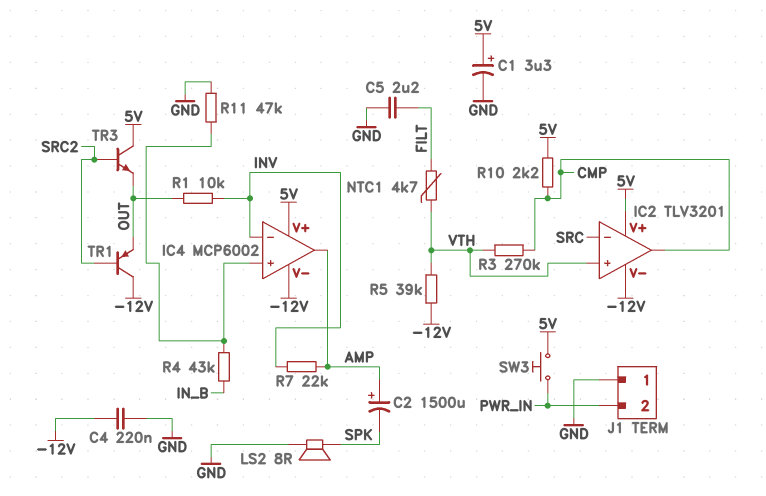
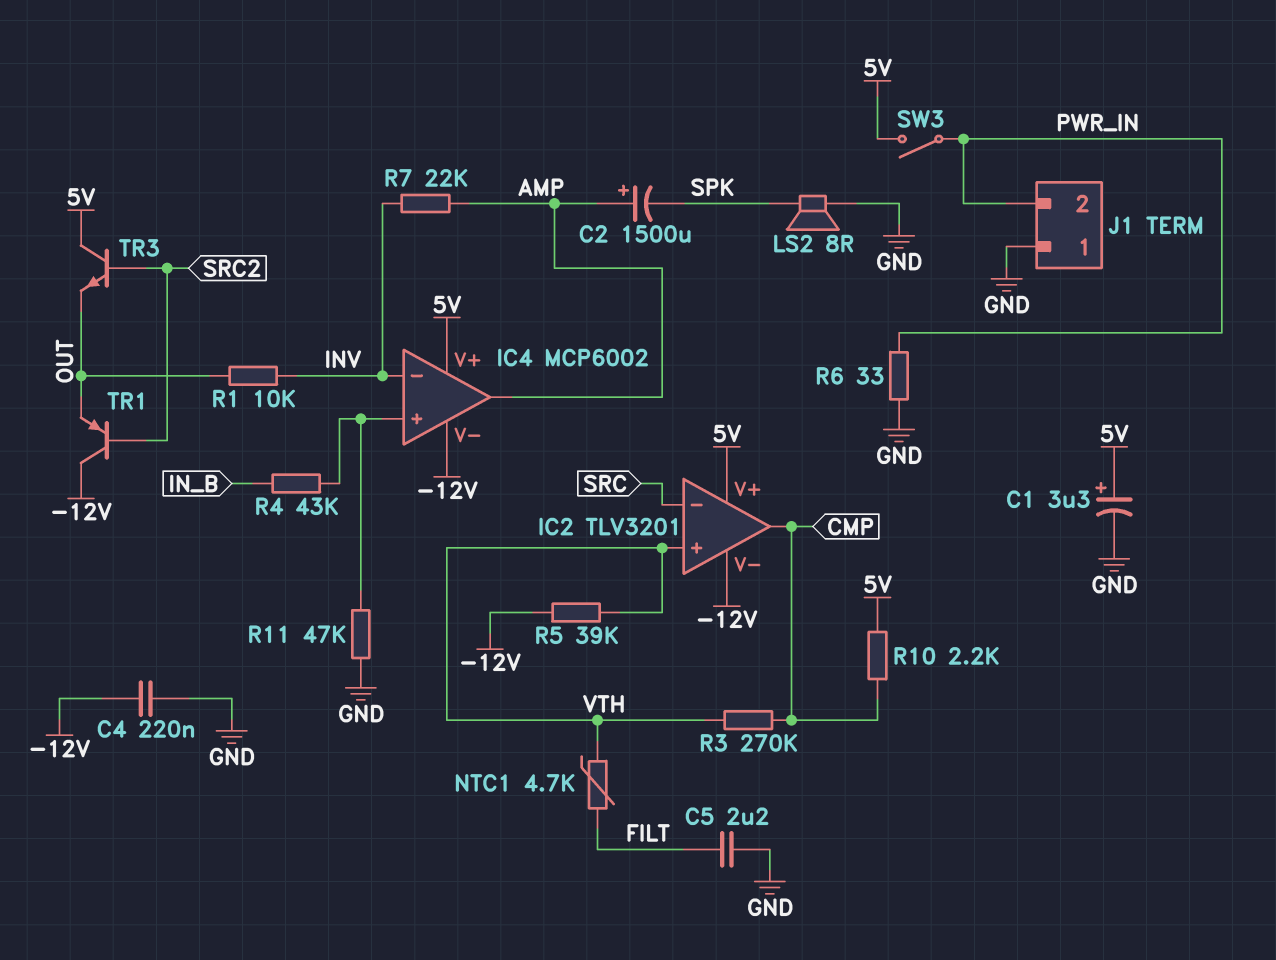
R6: none -> 33 (GND, PWR_IN)
SW3: button (5V, PWR_IN) -> switch (5V, PWR_IN)

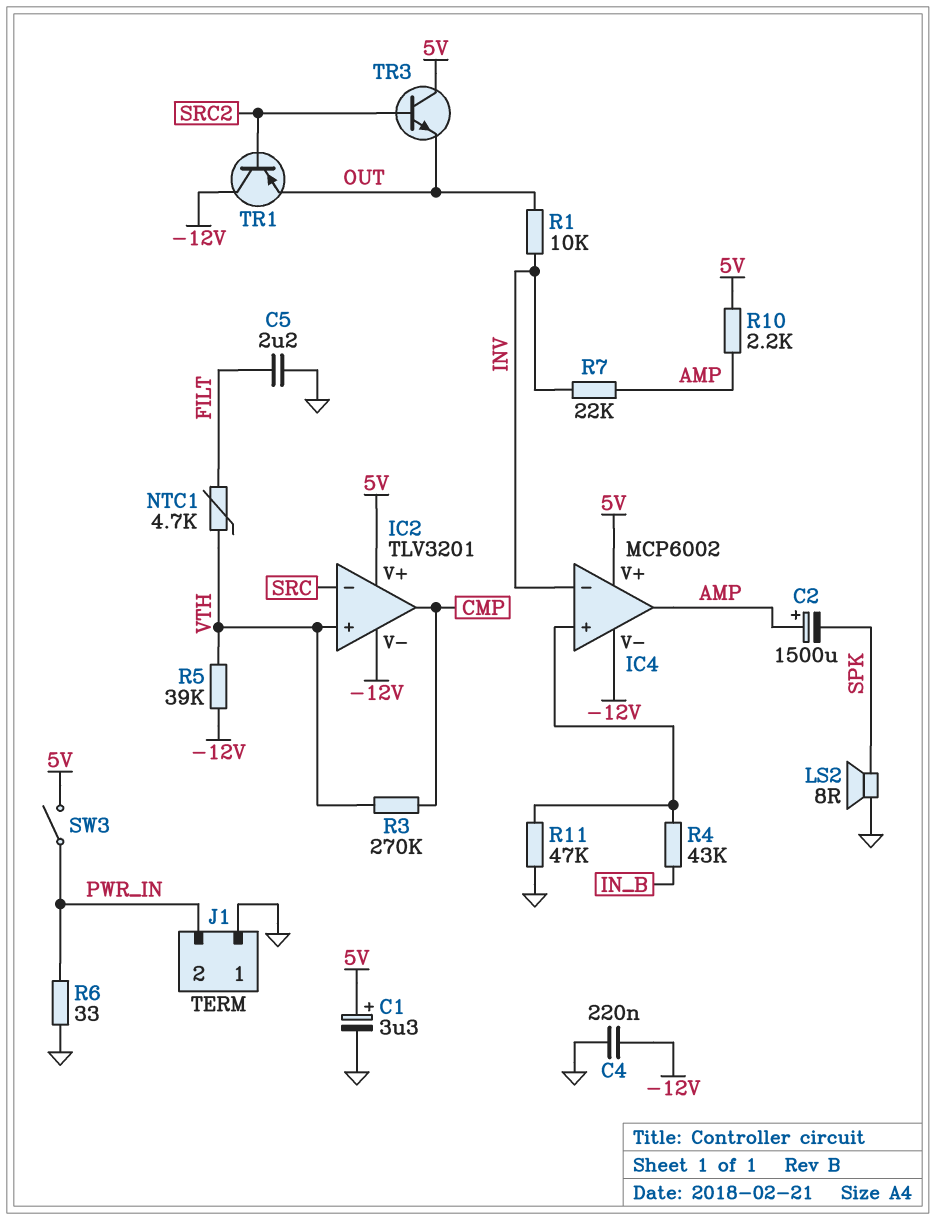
R10: 2.2k (5V, CMP) -> 2.2k (5V, AMP)

